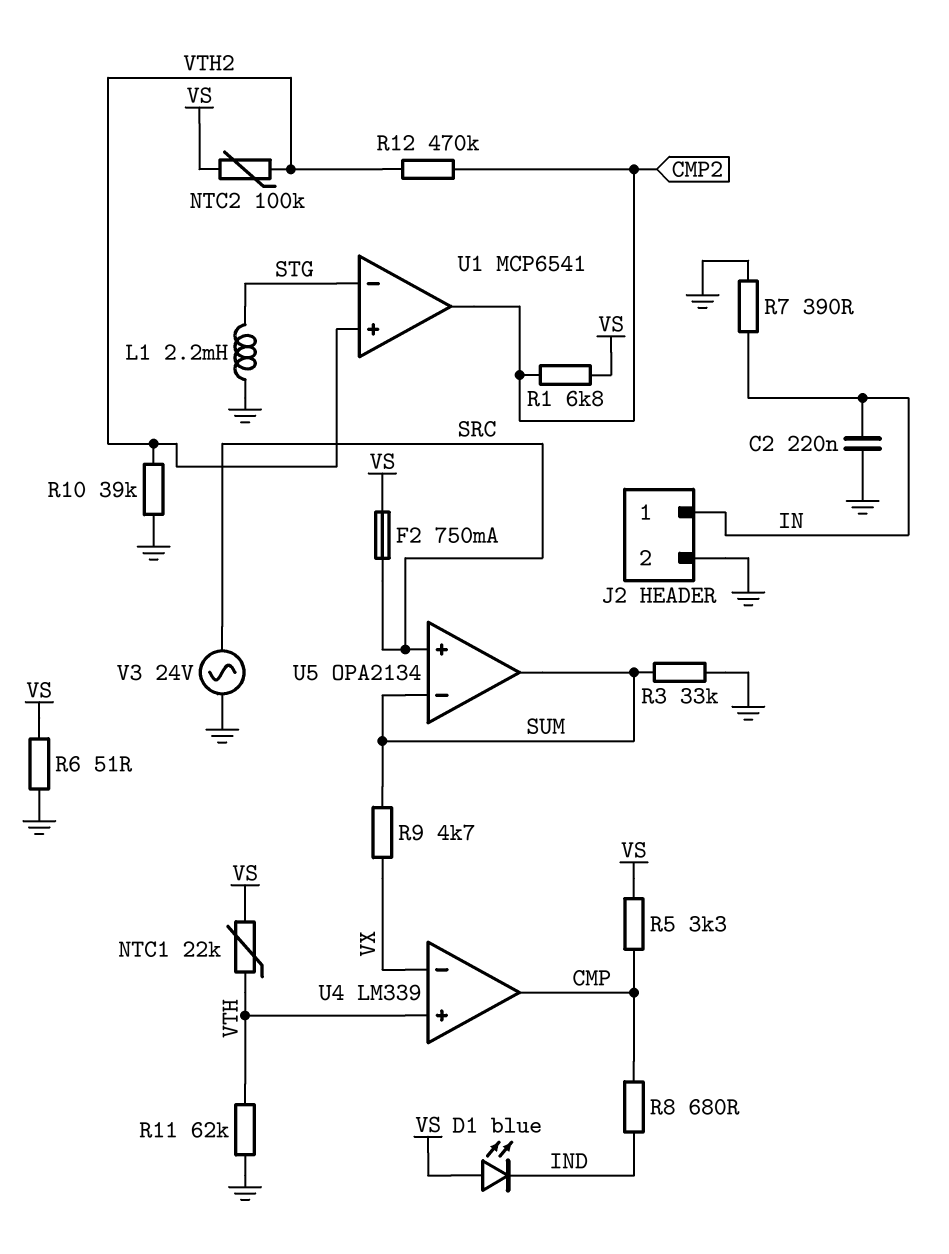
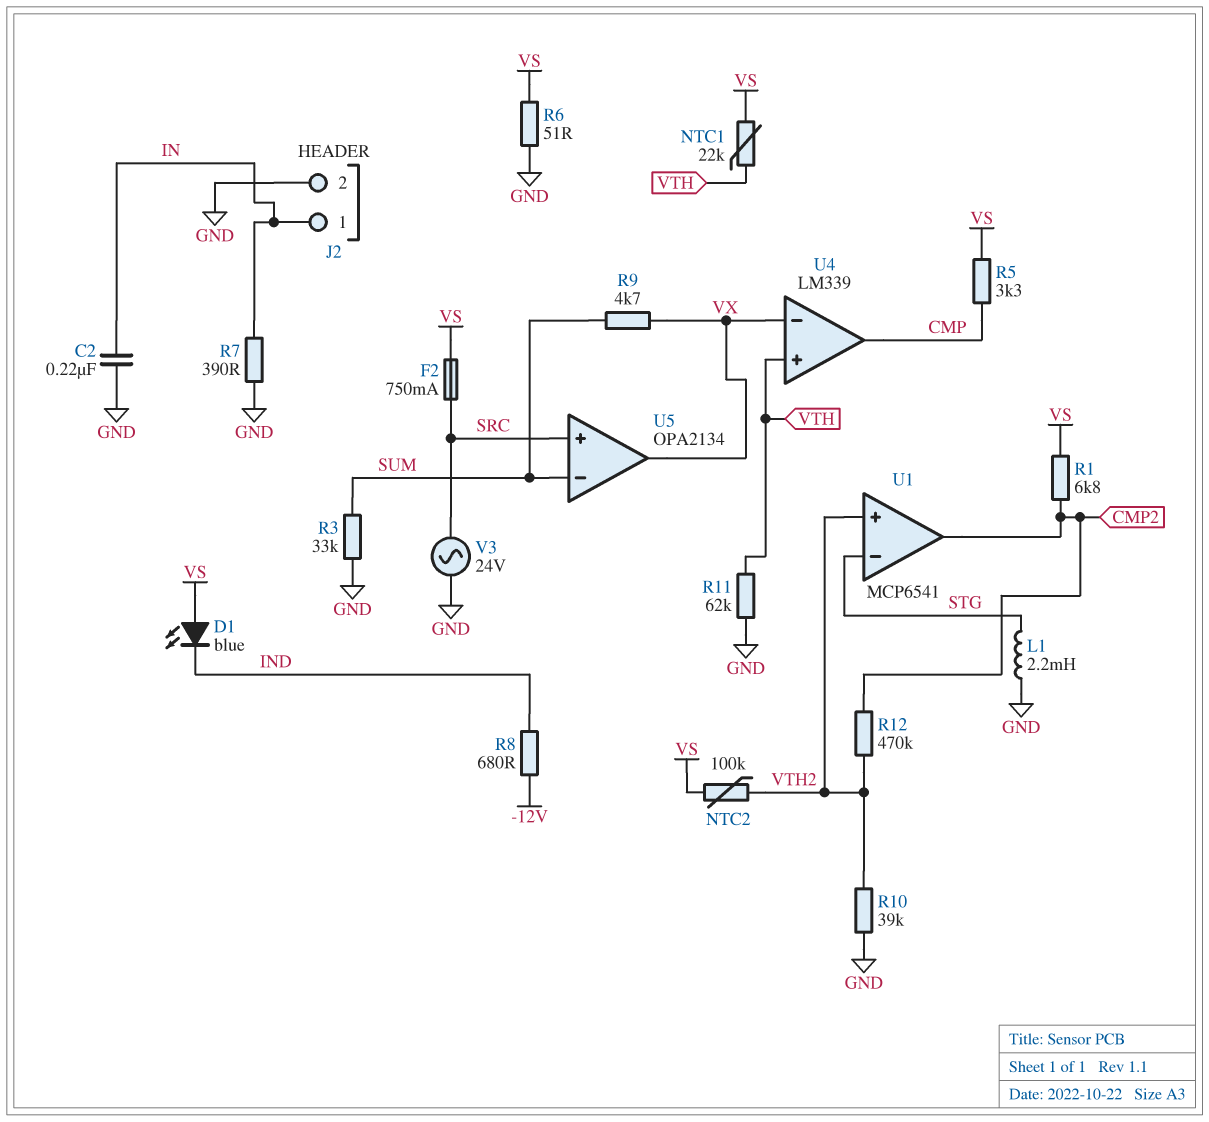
R8: 680 (CMP, IND) -> 680 (-12V, IND)
U5 pin out: SUM -> VX

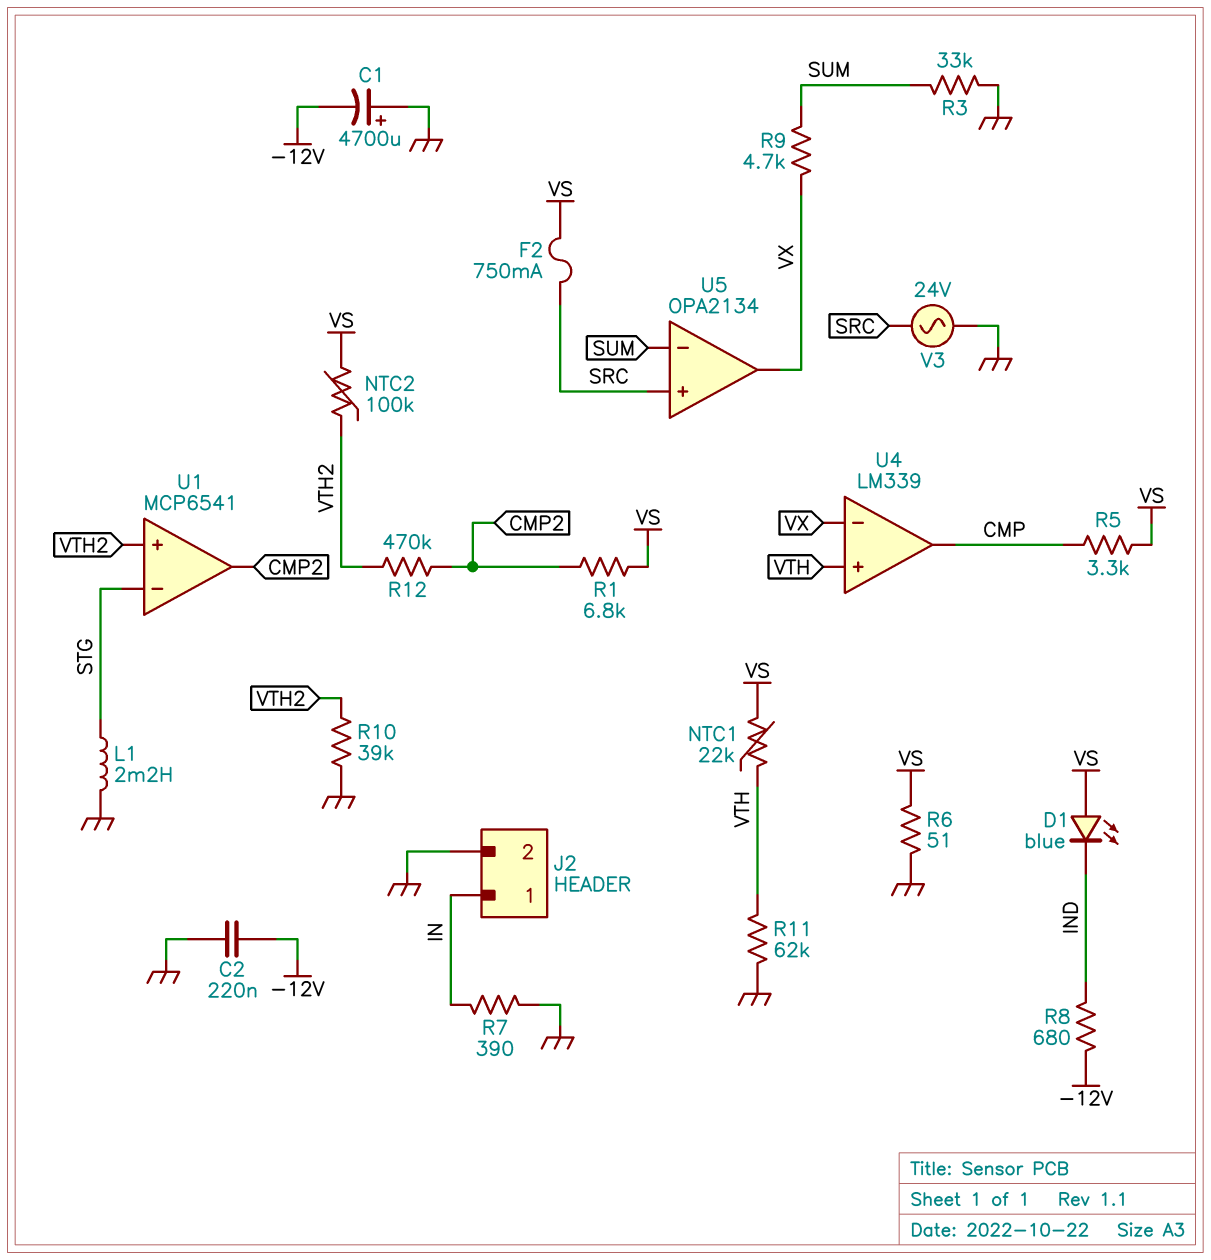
C1: none -> 4700uF (plus GND, minus -12V)
C2: 220nF (GND, IN) -> 220nF (-12V, GND)

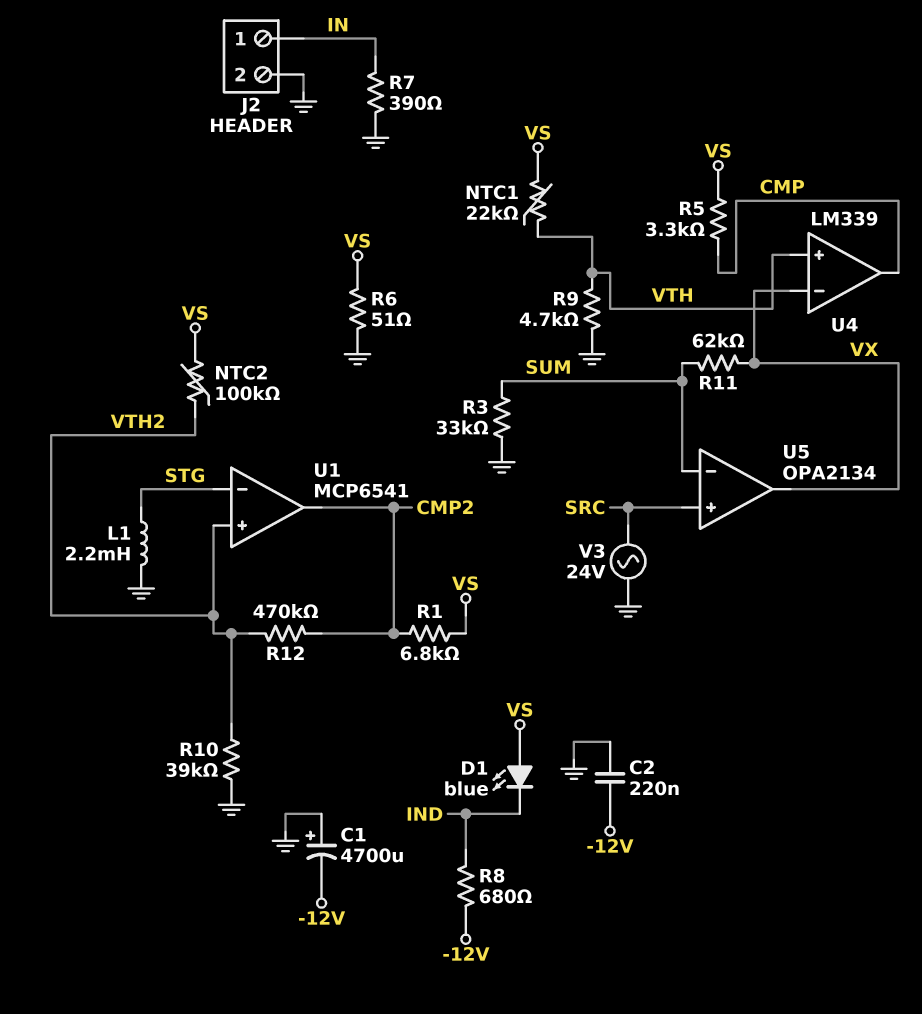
F2: 750mA (SRC, VS) -> none
R9: 4.7k (SUM, VX) -> 4.7k (GND, VTH)
R11: 62k (GND, VTH) -> 62k (SUM, VX)

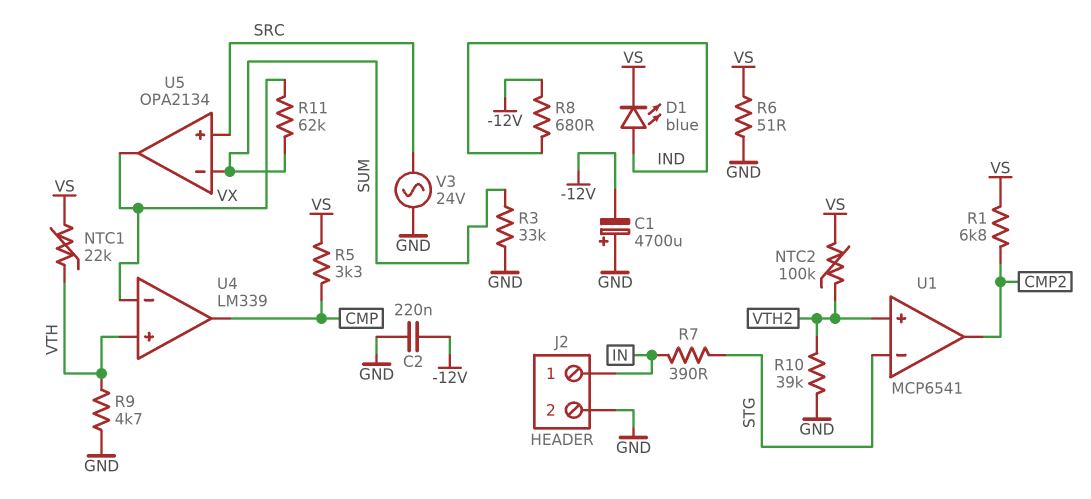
D1: LED blue (A VS, K IND) -> LED blue (A IND, K VS)
L1: 2.2mH (GND, STG) -> none
R7: 390 (GND, IN) -> 390 (IN, STG)
R12: 470k (CMP2, VTH2) -> none

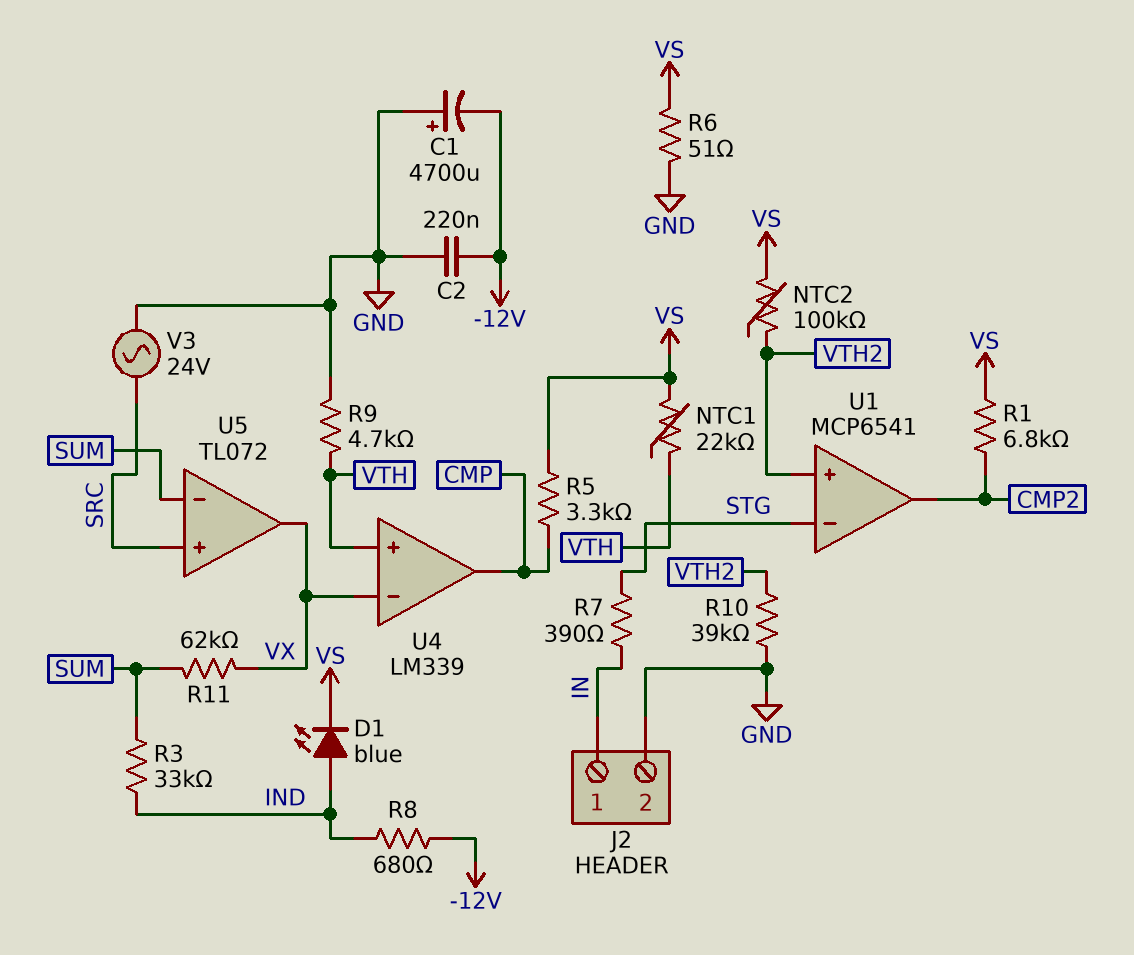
R3: 33k (GND, SUM) -> 33k (IND, SUM)
U5: OPA2134 -> TL072

